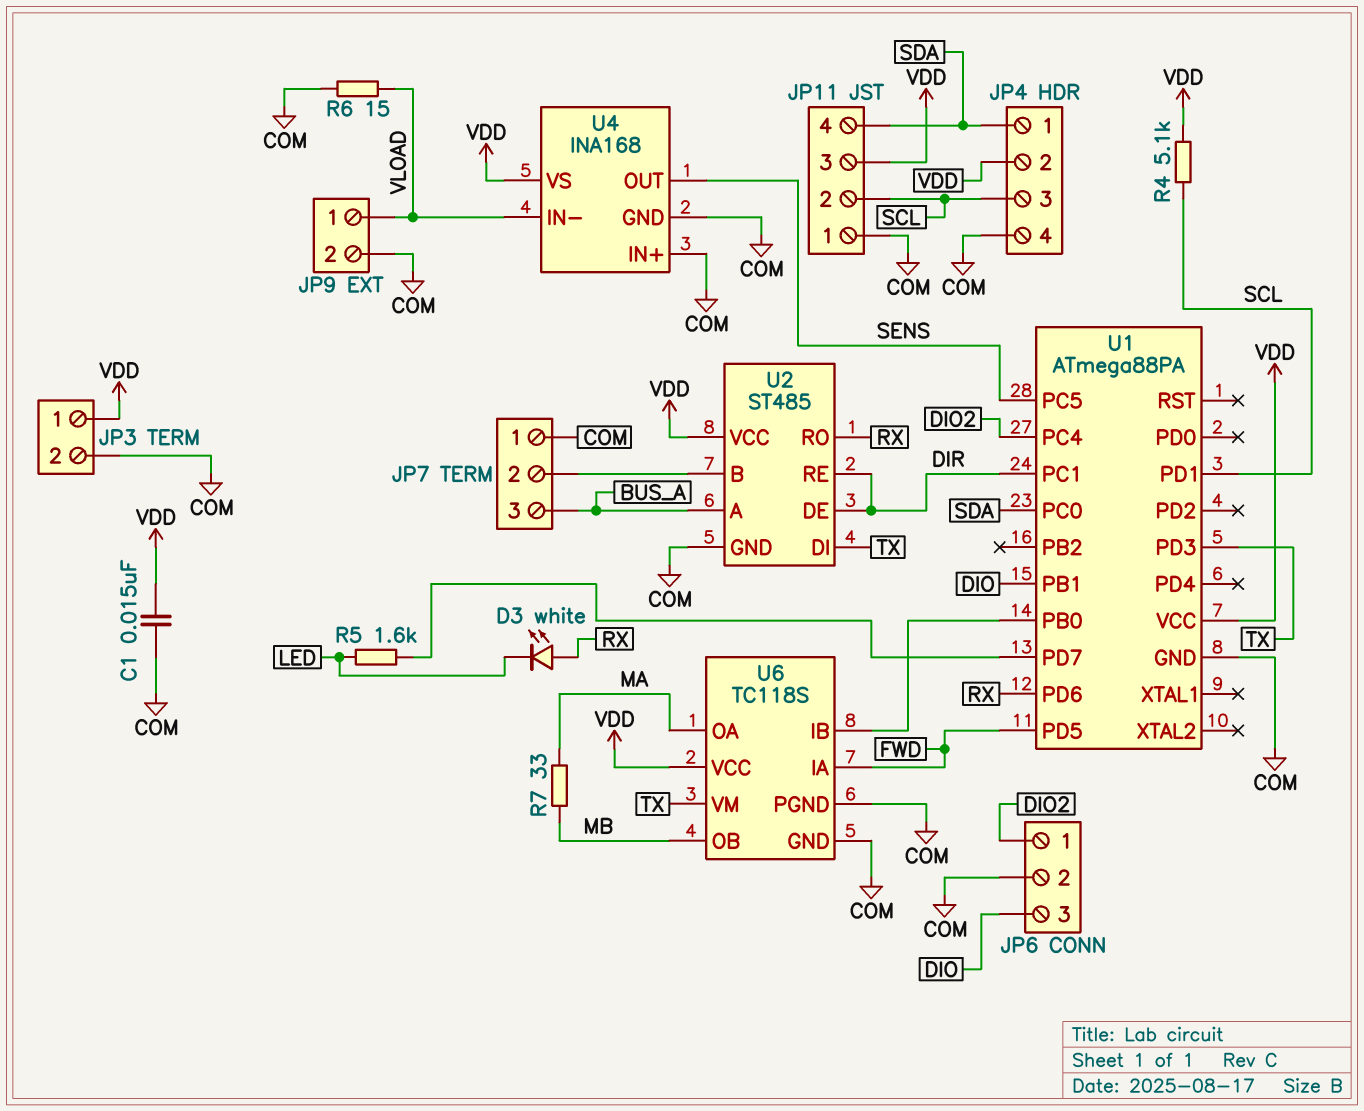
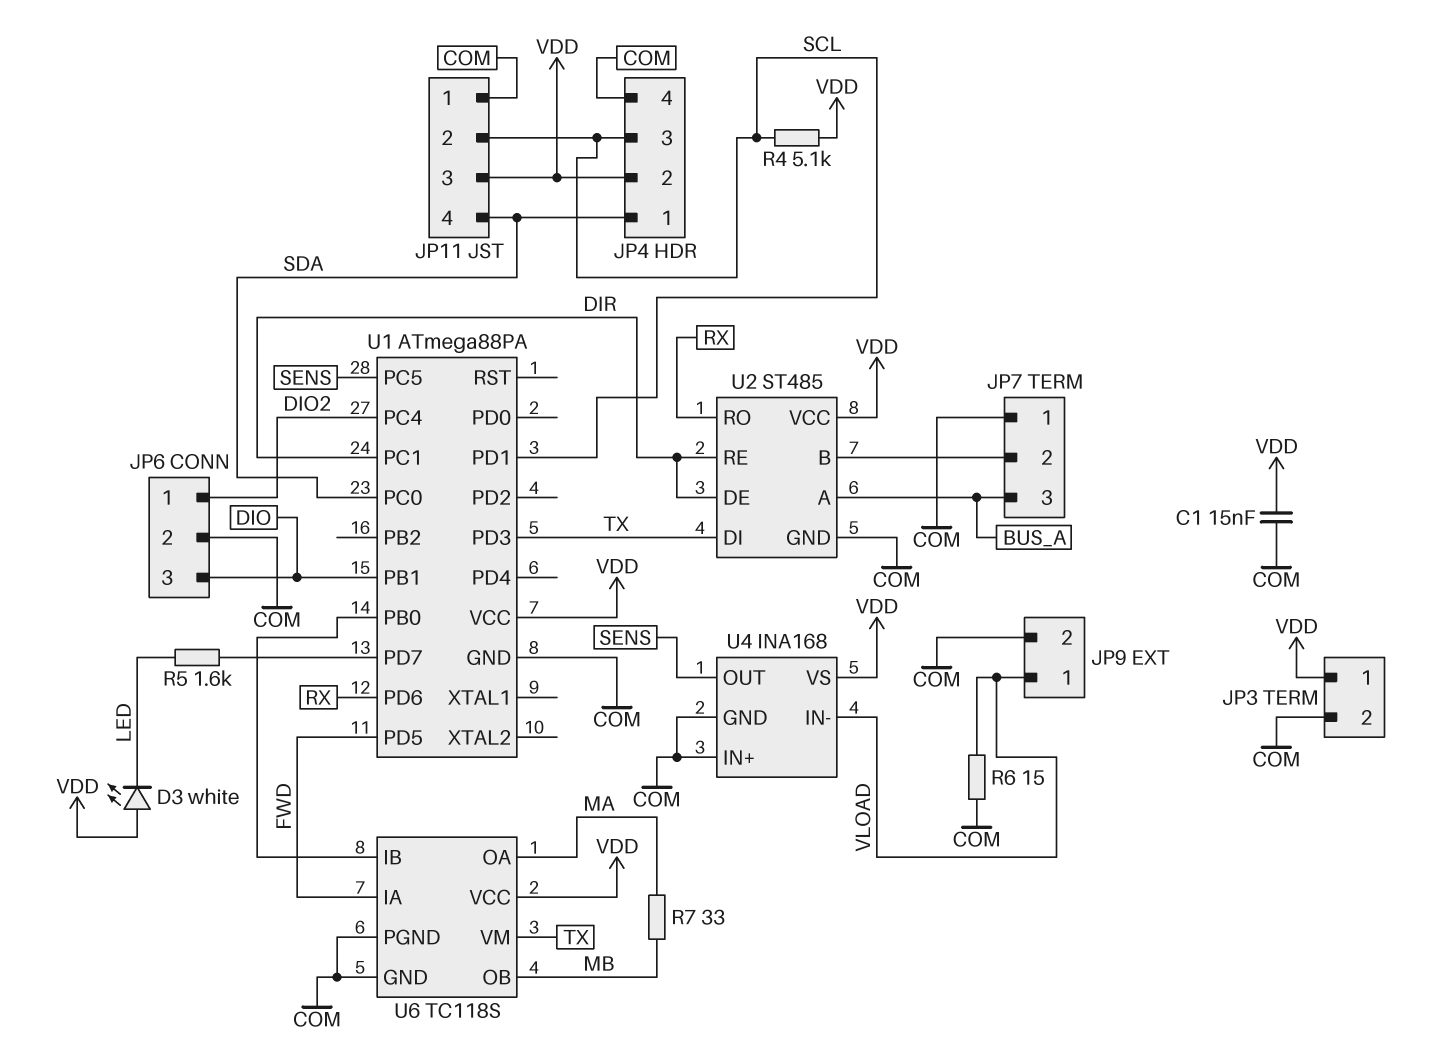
D3: LED white (A RX, K LED) -> LED white (A VDD, K LED)

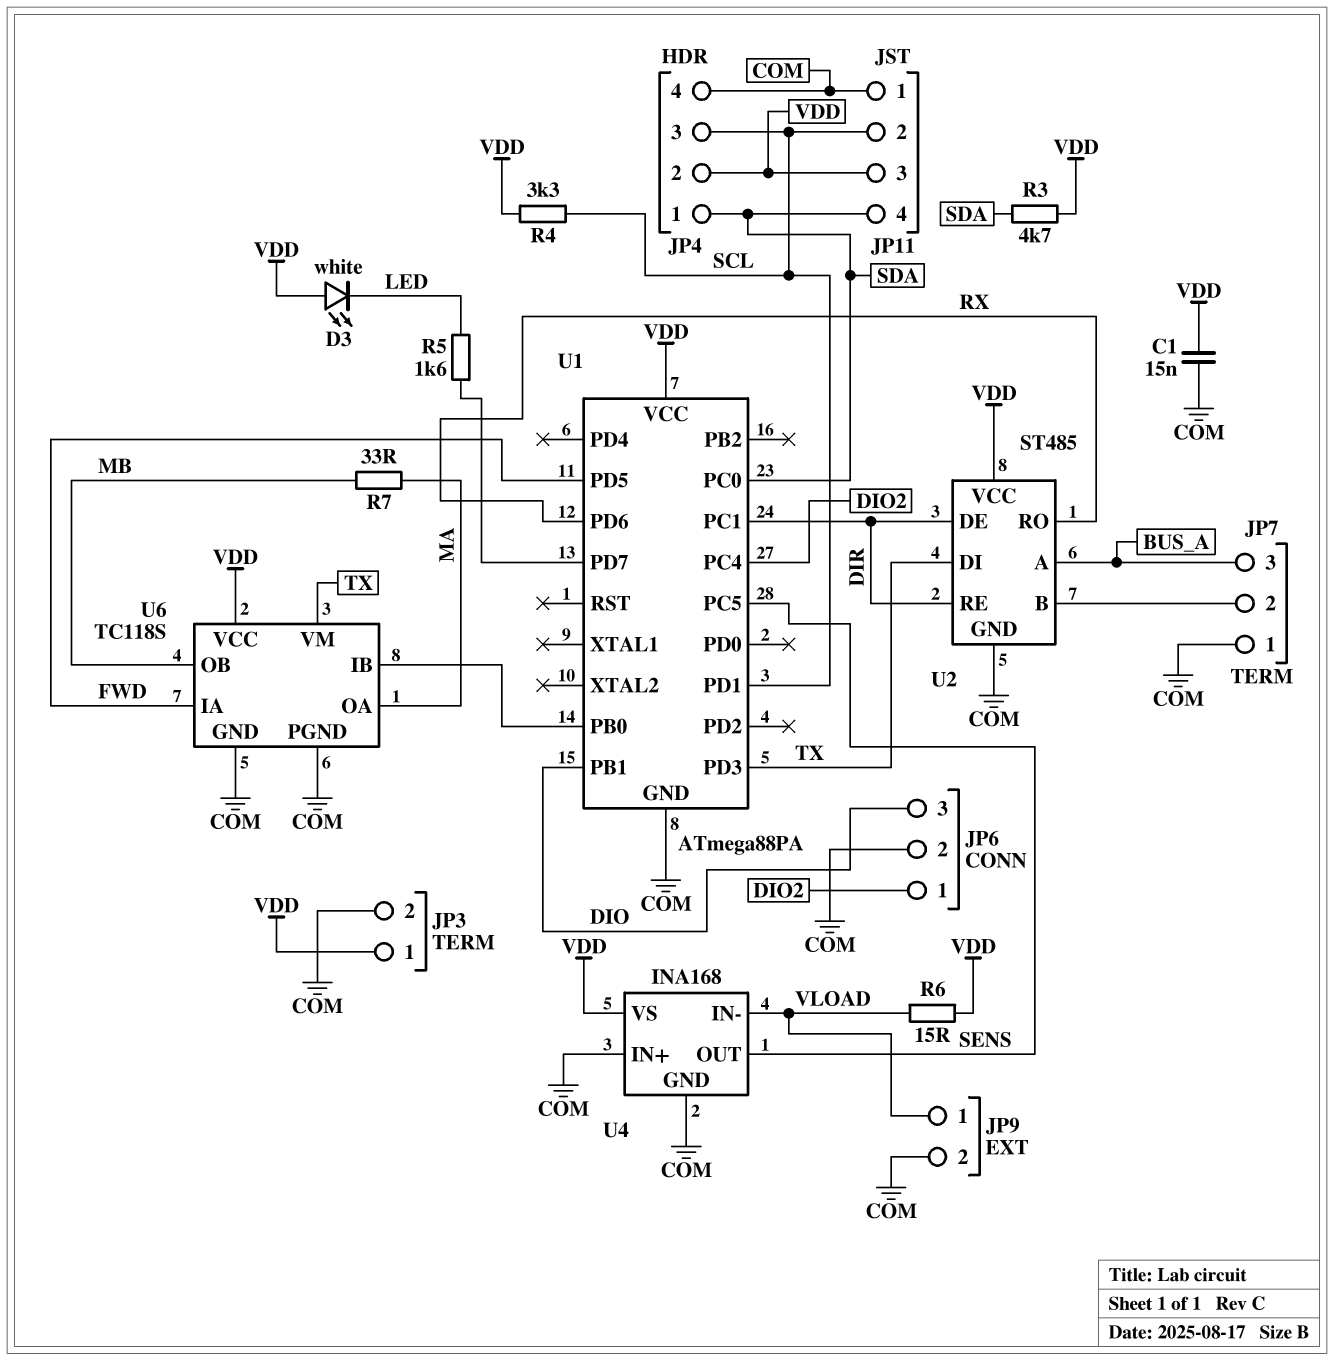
R3: none -> 4.7k (SDA, VDD)
R4: 5.1k (SCL, VDD) -> 3.3k (SCL, VDD)
R6: 15 (COM, VLOAD) -> 15 (VDD, VLOAD)

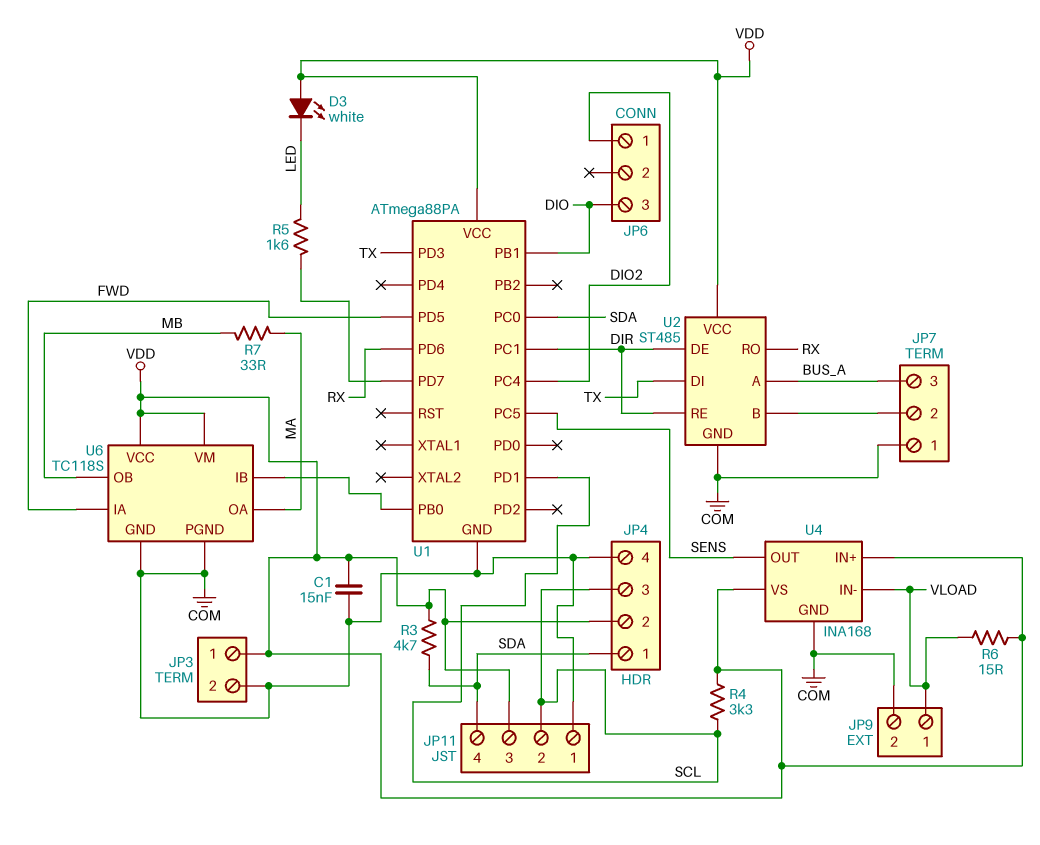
JP6 pin 2: COM -> none
U4 pin IN+: COM -> VDD
U6 pin VM: TX -> VDD

